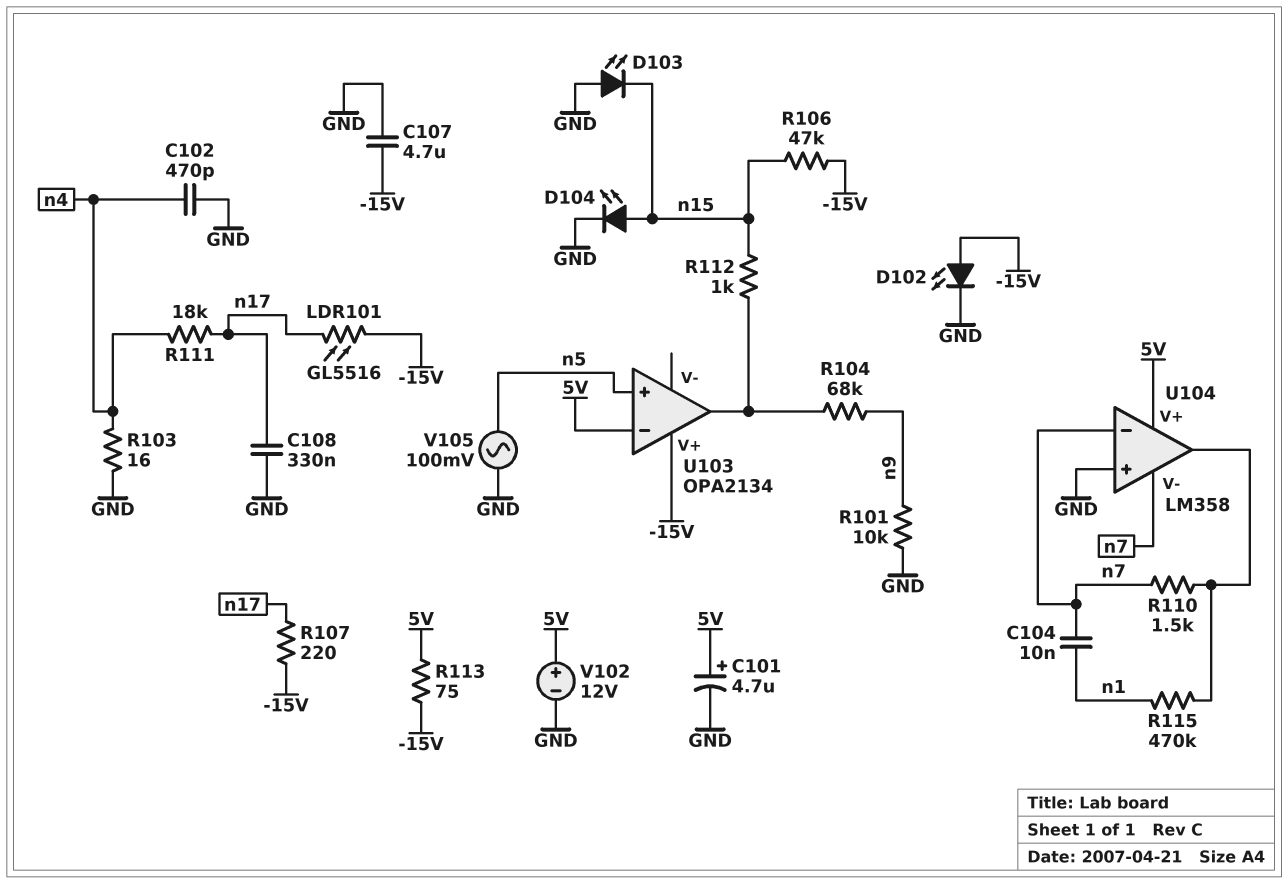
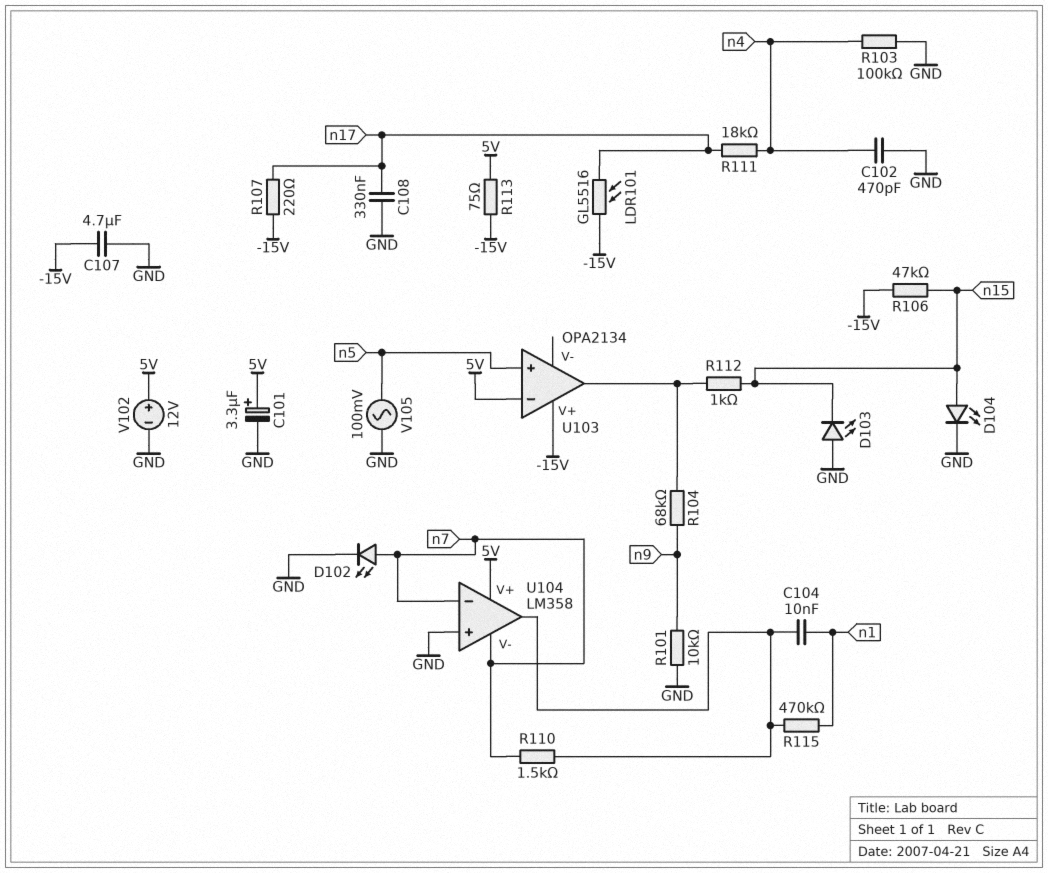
C101: 4.7uF (plus 5V, minus GND) -> 3.3uF (plus 5V, minus GND)
C104: 10nF (n1, n7) -> 10nF (U104/out, n1)
D102: LED (A -15V, K GND) -> LED (A n7, K GND)
R103: 16 (GND, n4) -> 100k (GND, n4)

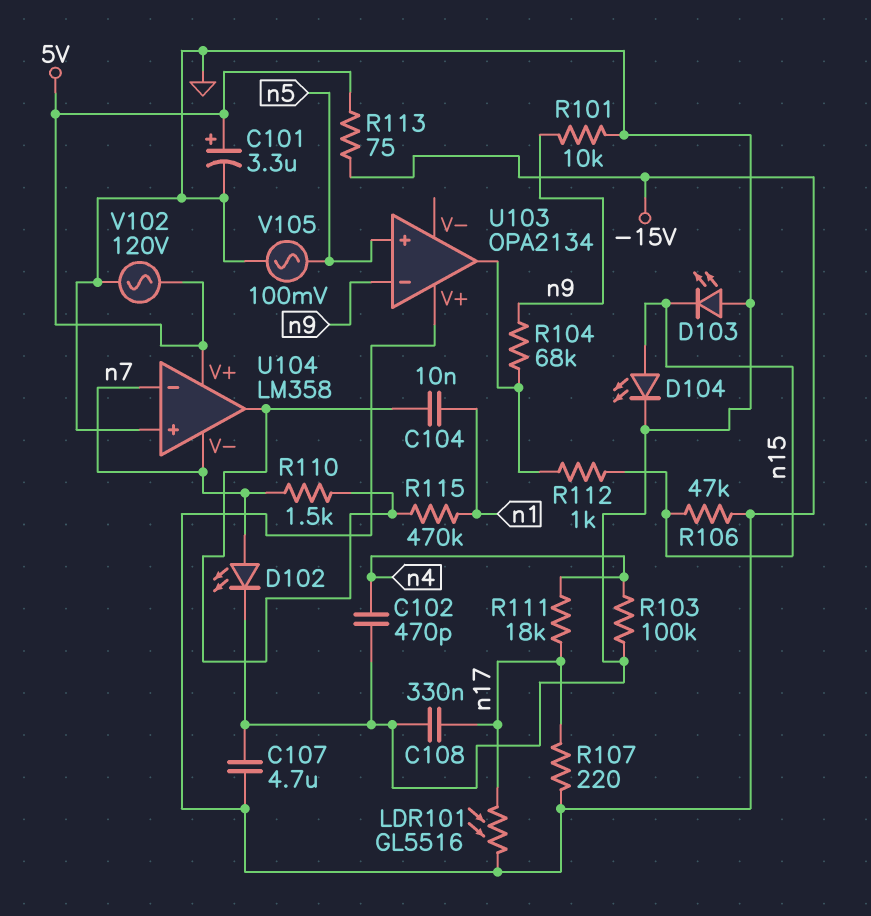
U103 pin in-: 5V -> n9
V102: 12V (plus 5V, minus GND) -> AC 120V (5V, GND)

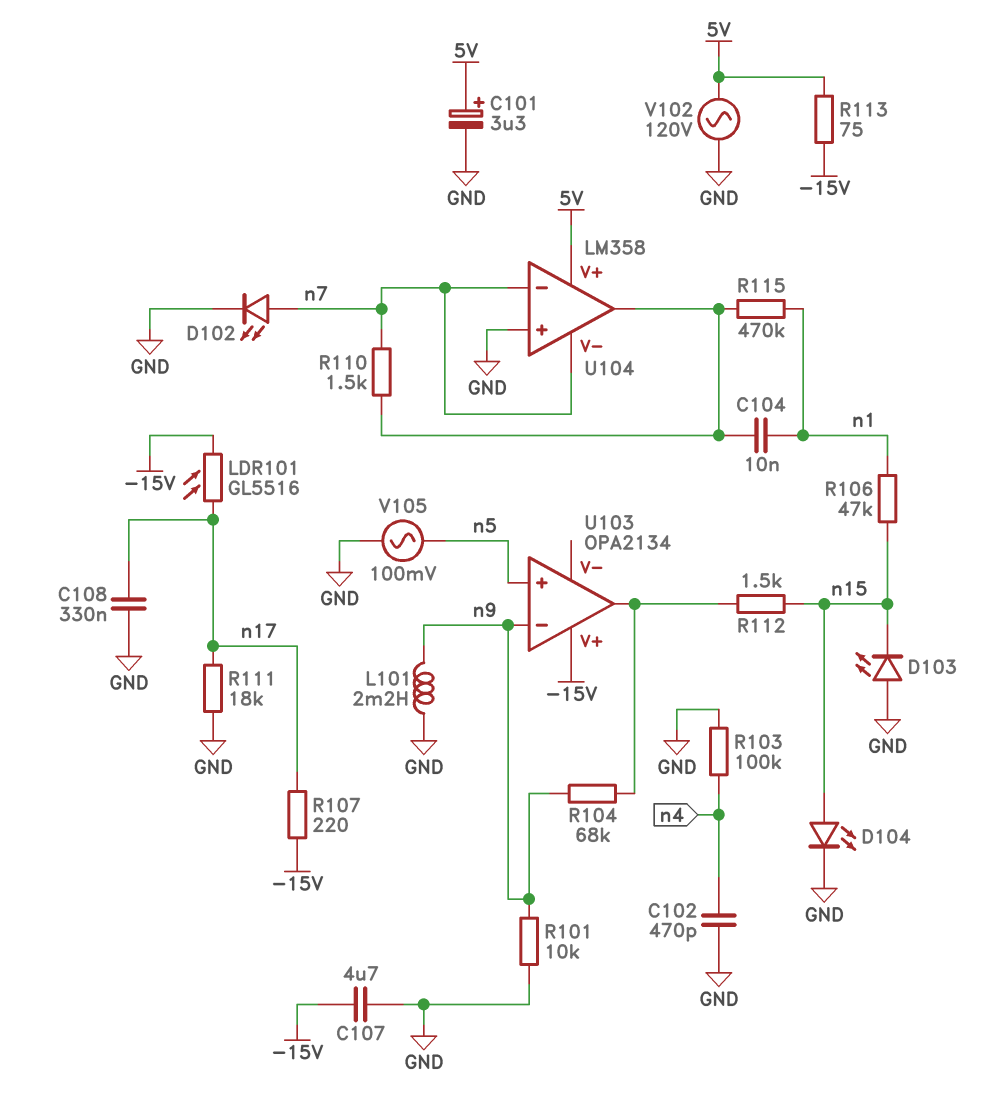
L101: none -> 2.2mH (GND, n9)
R106: 47k (-15V, n15) -> 47k (n1, n15)
R111: 18k (n4, n17) -> 18k (GND, n17)
R112: 1k (U103/out, n15) -> 1.5k (U103/out, n15)

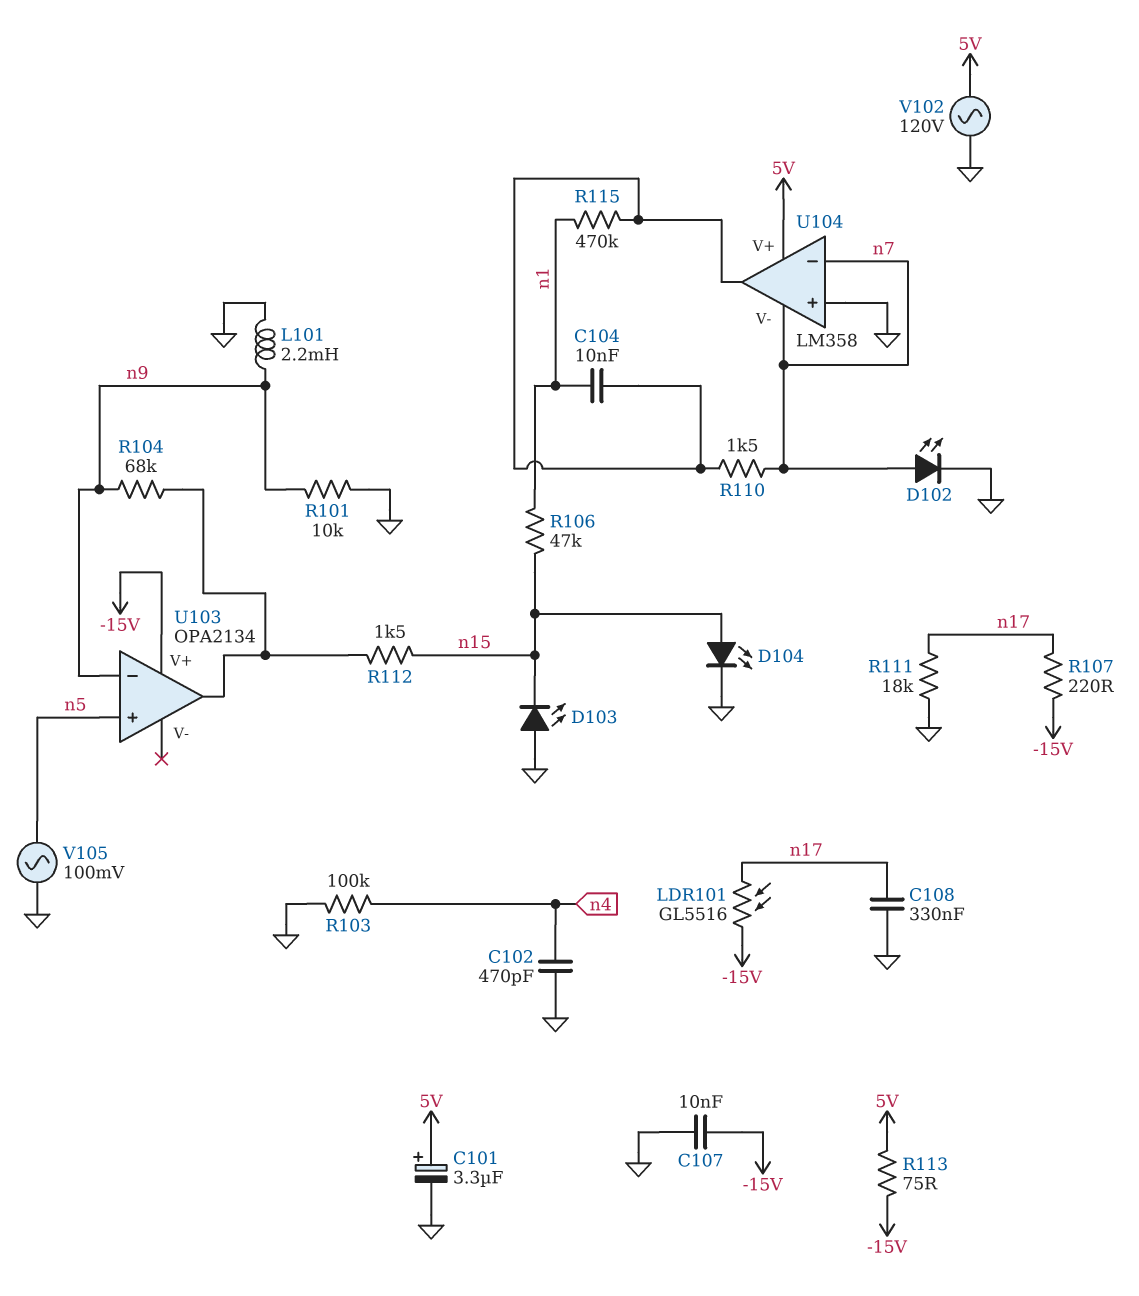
C107: 4.7uF (-15V, GND) -> 10nF (-15V, GND)

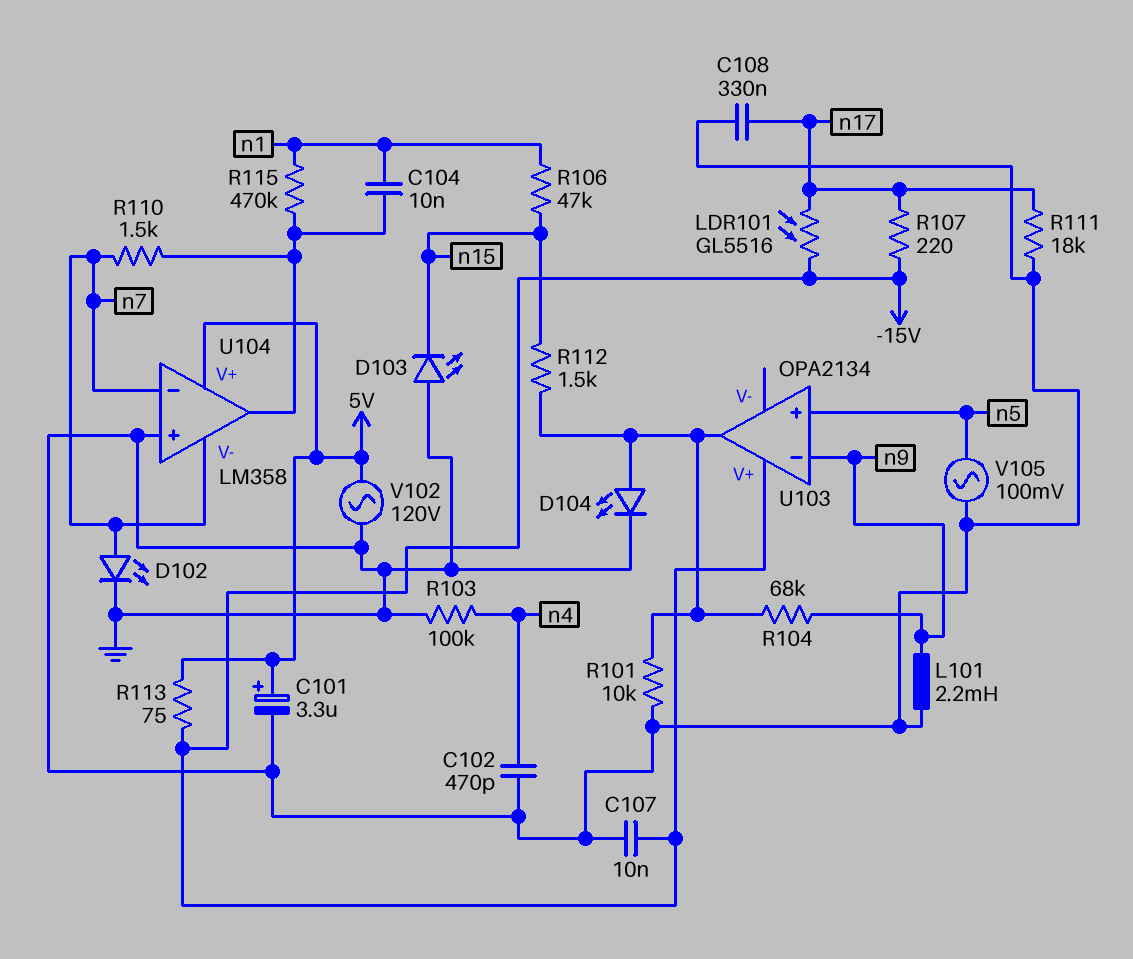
D104: LED (A n15, K GND) -> LED (A U103/out, K GND)
R101: 10k (GND, n9) -> 10k (GND, U103/out)

